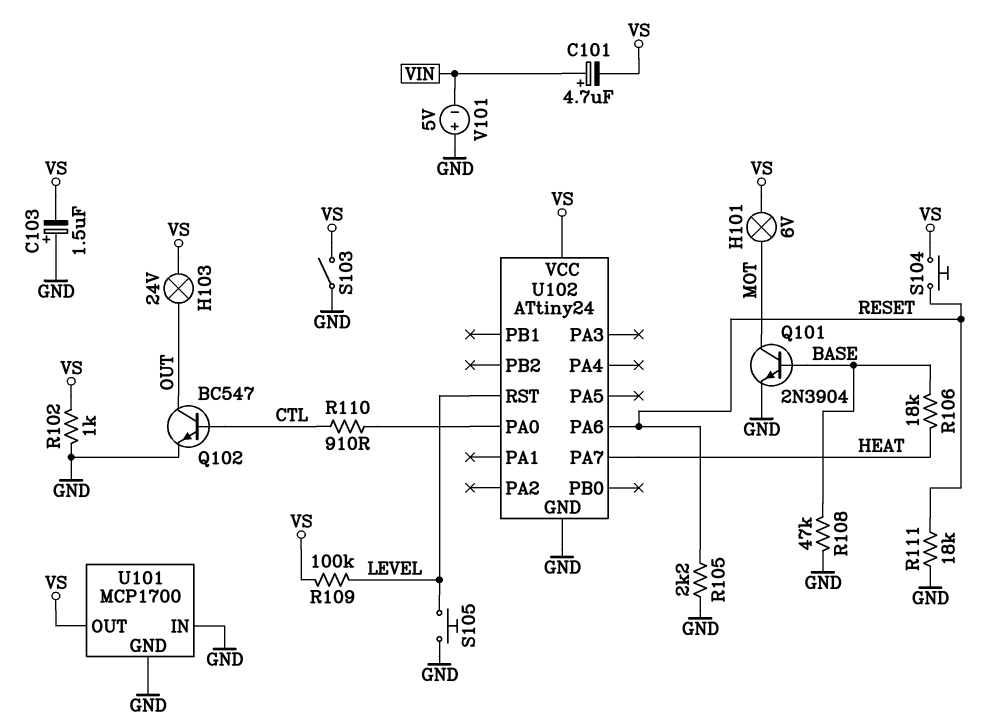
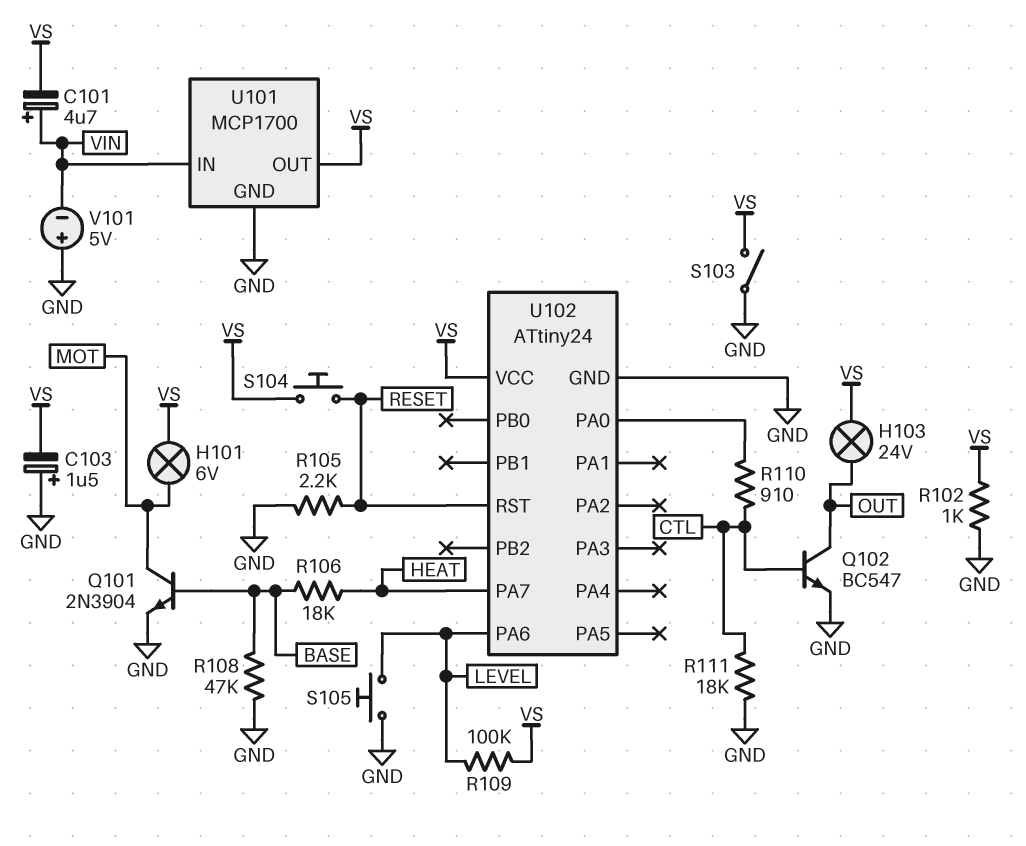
R111: 18k (GND, RESET) -> 18k (CTL, GND)
U101 pin IN: GND -> VIN
U102 pin PA6: RESET -> LEVEL
U102 pin RST: LEVEL -> RESET

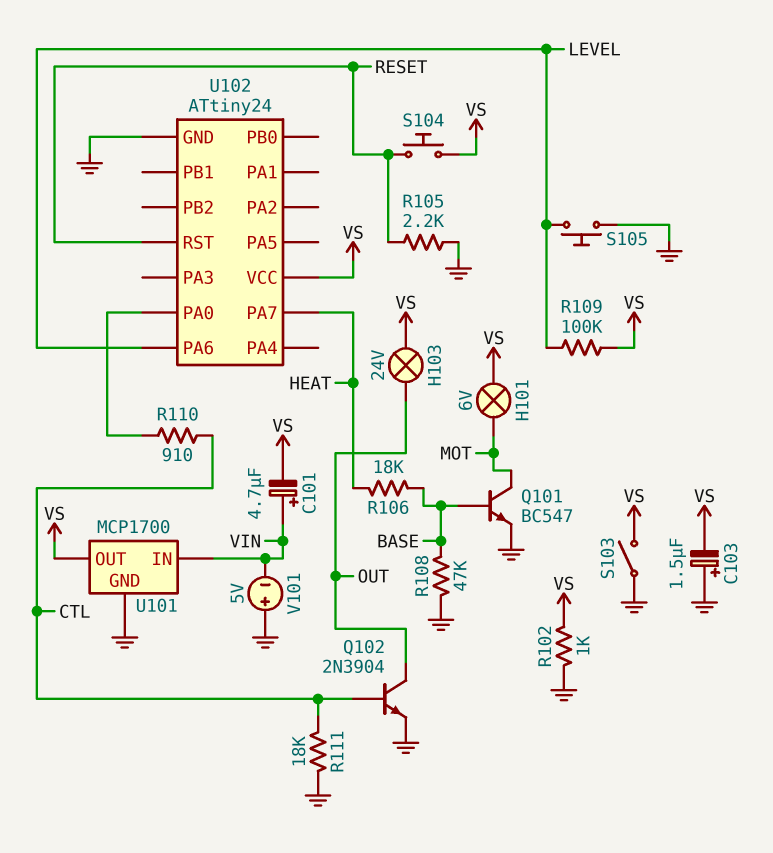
Q101: NPN 2N3904 (B BASE, C MOT, E GND) -> NPN BC547 (B BASE, C MOT, E GND)
Q102: NPN BC547 (B CTL, C OUT, E GND) -> NPN 2N3904 (B CTL, C OUT, E GND)

